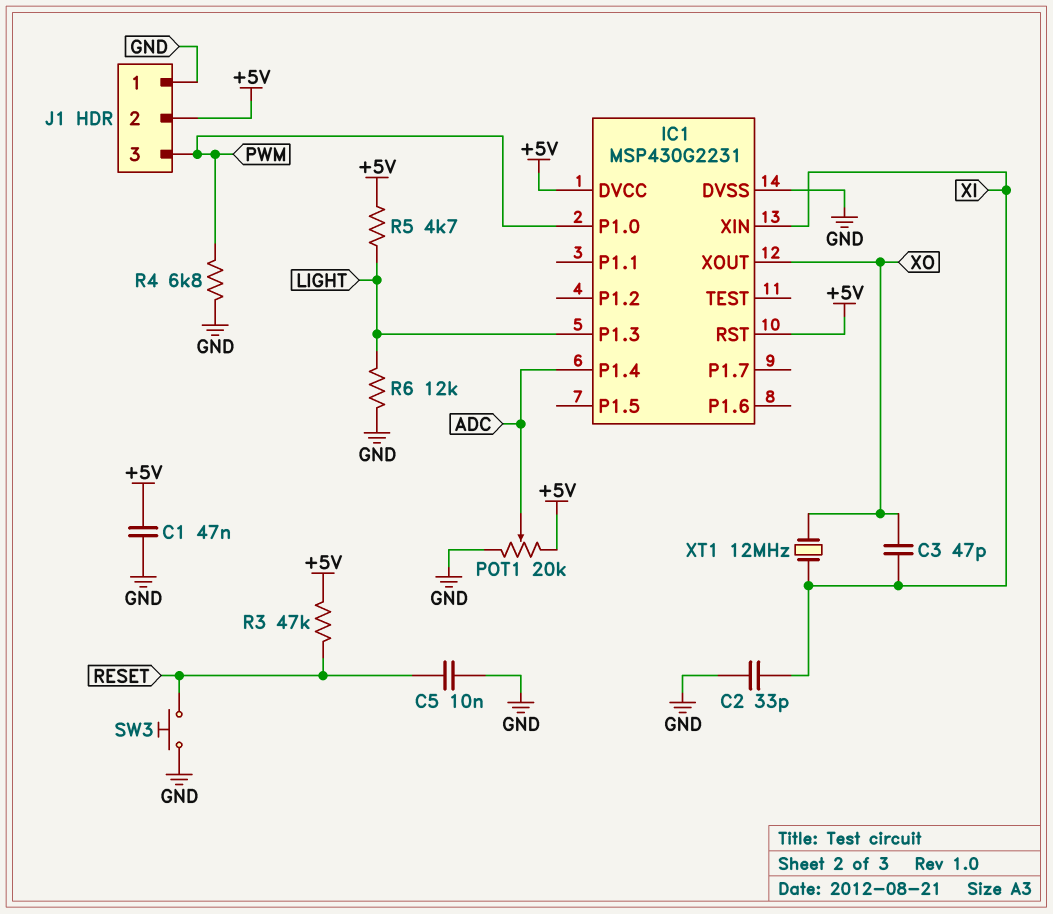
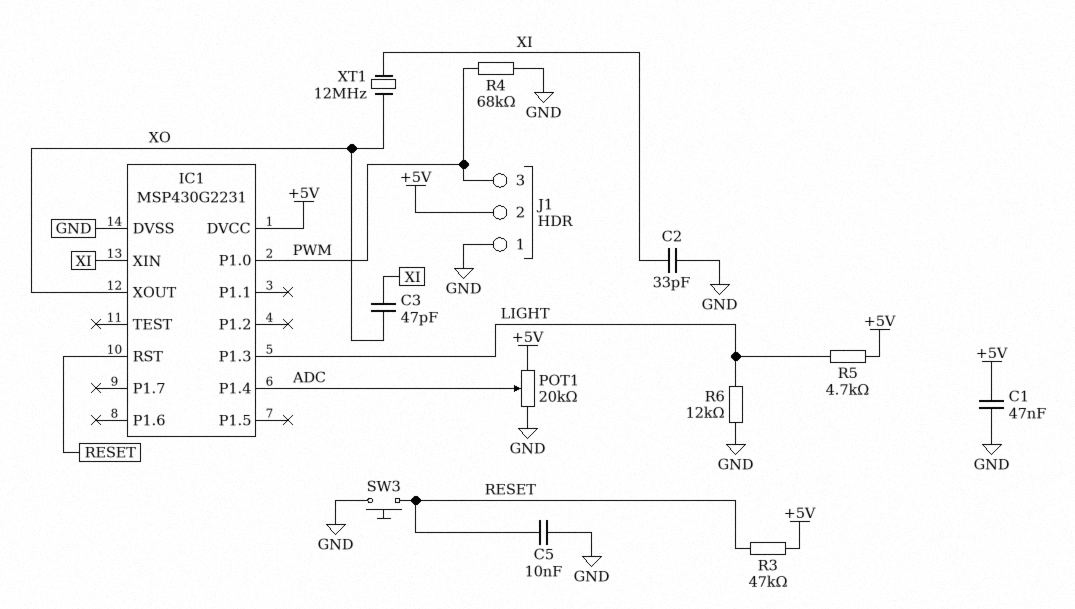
IC1 pin RST: +5V -> RESET
R4: 6.8k (GND, PWM) -> 68k (GND, PWM)

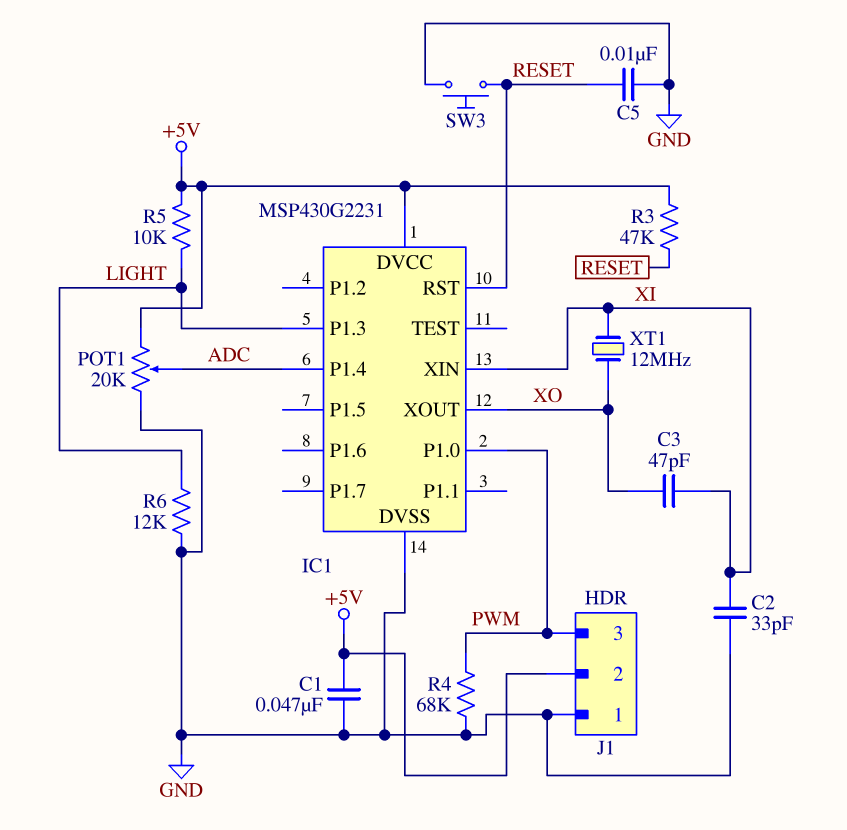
R5: 4.7k (+5V, LIGHT) -> 10k (+5V, LIGHT)

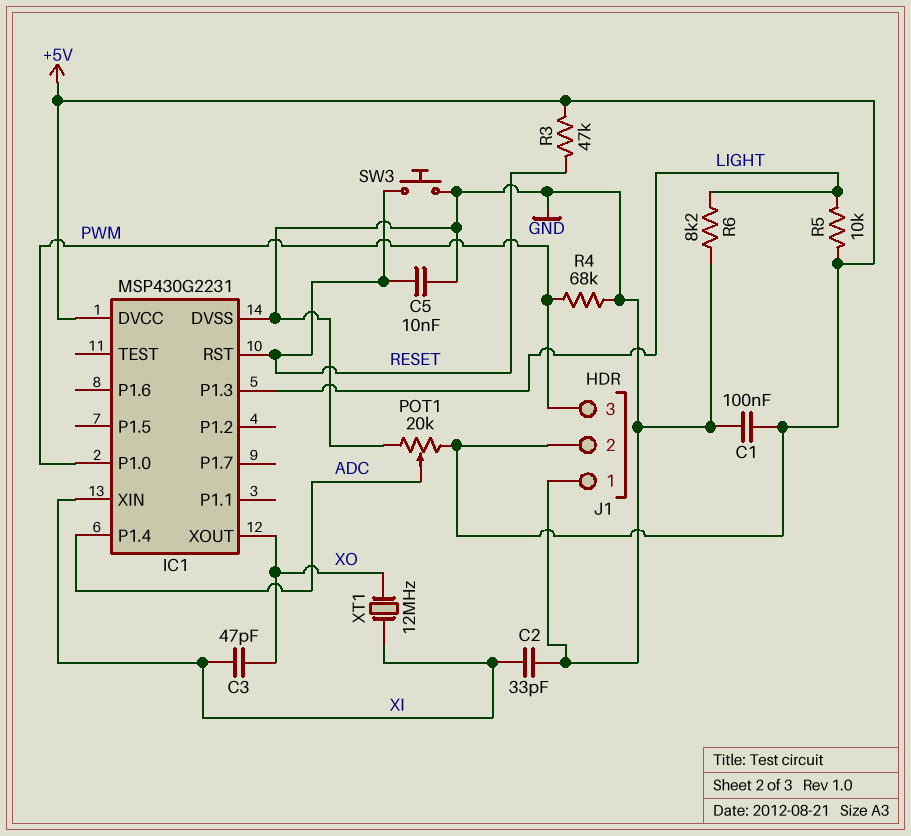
C1: 47nF (+5V, GND) -> 100nF (+5V, GND)
R6: 12k (GND, LIGHT) -> 8.2k (GND, LIGHT)

